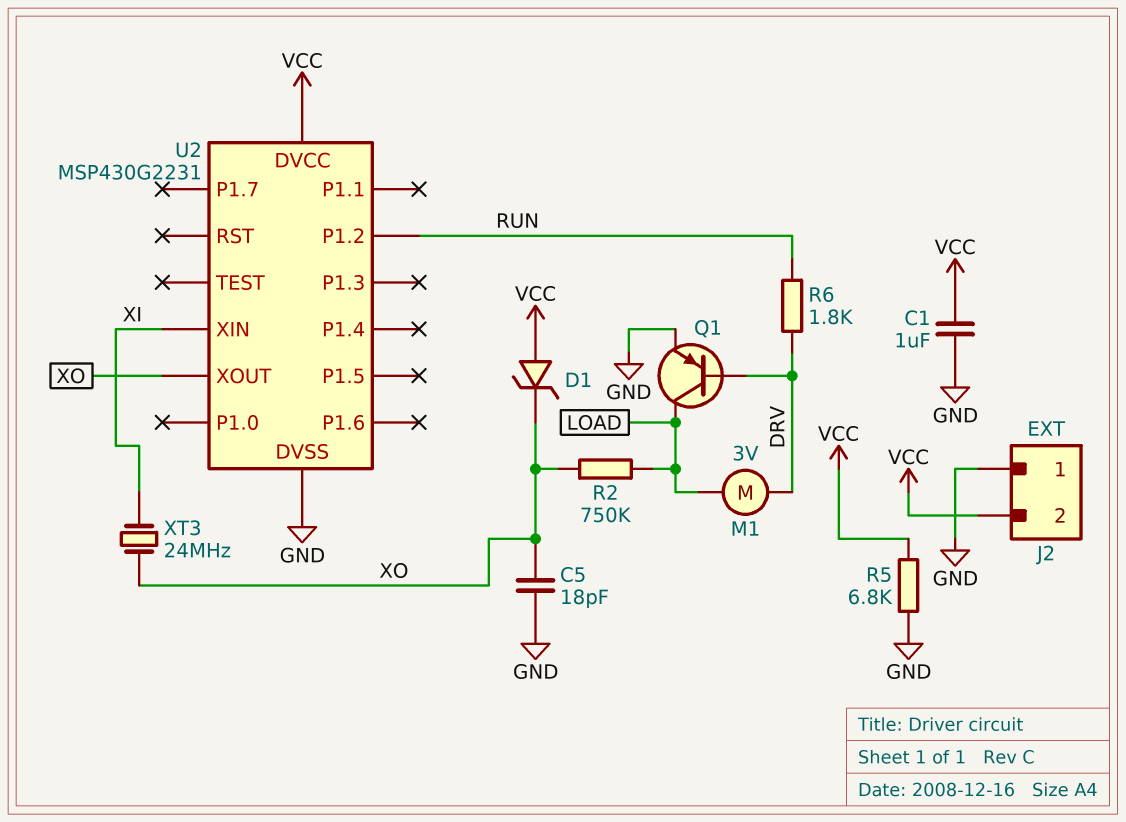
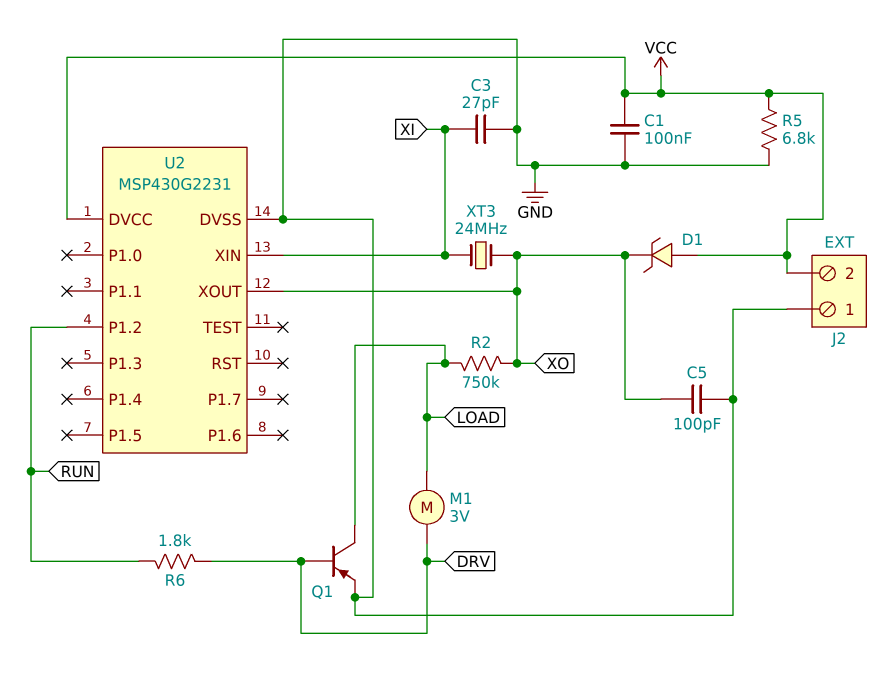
C1: 1uF (GND, VCC) -> 100nF (GND, VCC)
C3: none -> 27pF (GND, XI)
C5: 18pF (GND, XO) -> 100pF (GND, XO)

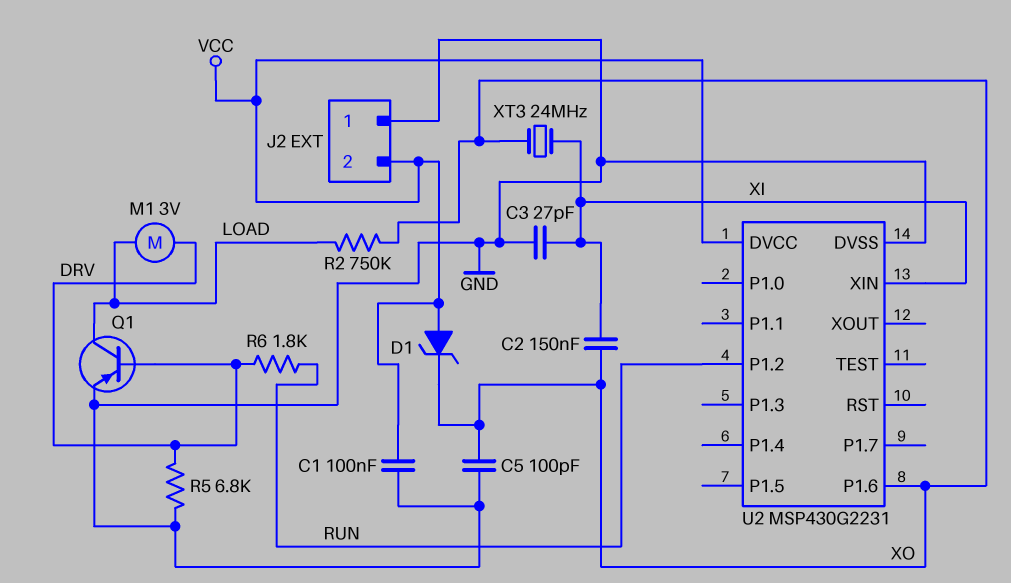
C2: none -> 150nF (XI, XO)
R5: 6.8k (GND, VCC) -> 6.8k (DRV, GND)
U2 pin P1.6: none -> XO
U2 pin XOUT: XO -> none

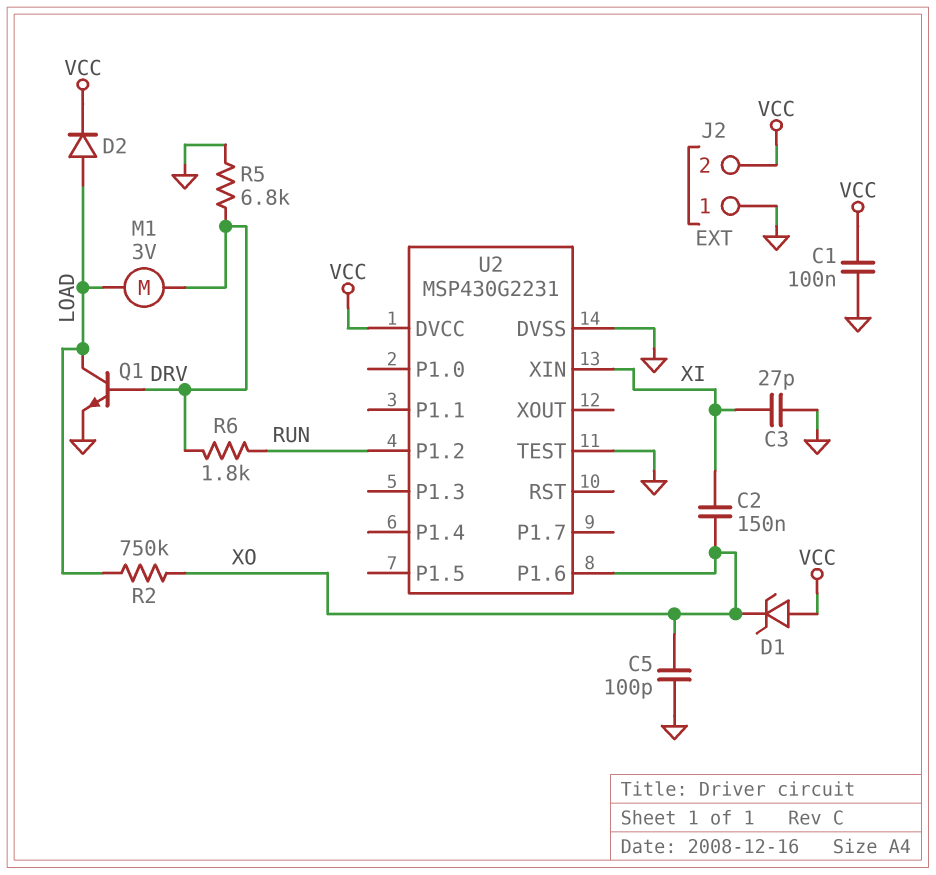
D2: none -> diode (A LOAD, K VCC)
Q1: PNP (B DRV, C LOAD, E GND) -> NPN (B DRV, C LOAD, E GND)
U2 pin TEST: none -> GND
XT3: 24MHz (XI, XO) -> none

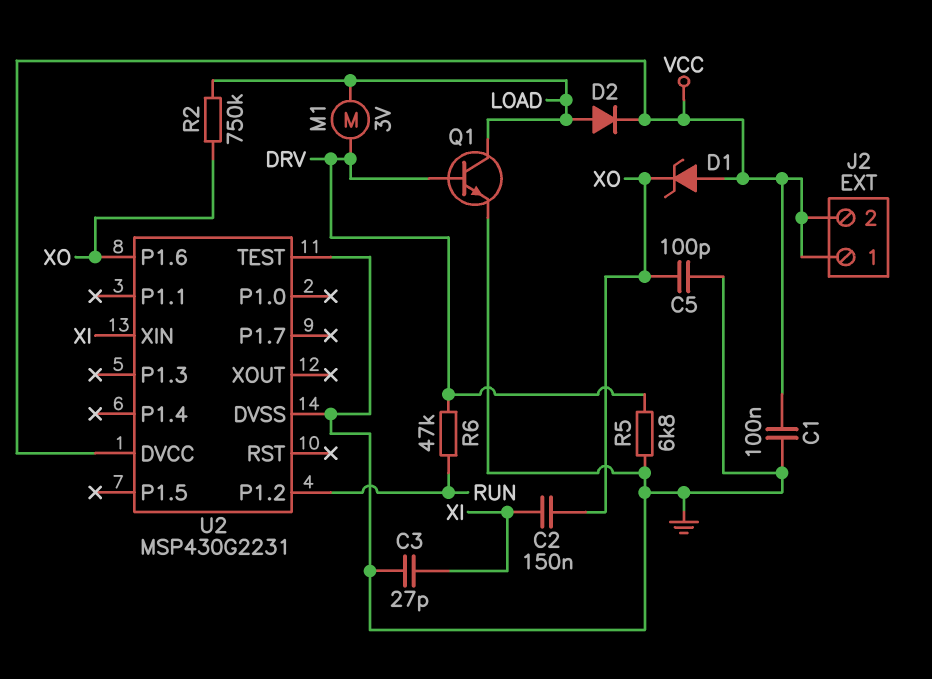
J2 pin 1: GND -> VCC
R6: 1.8k (DRV, RUN) -> 47k (DRV, RUN)

